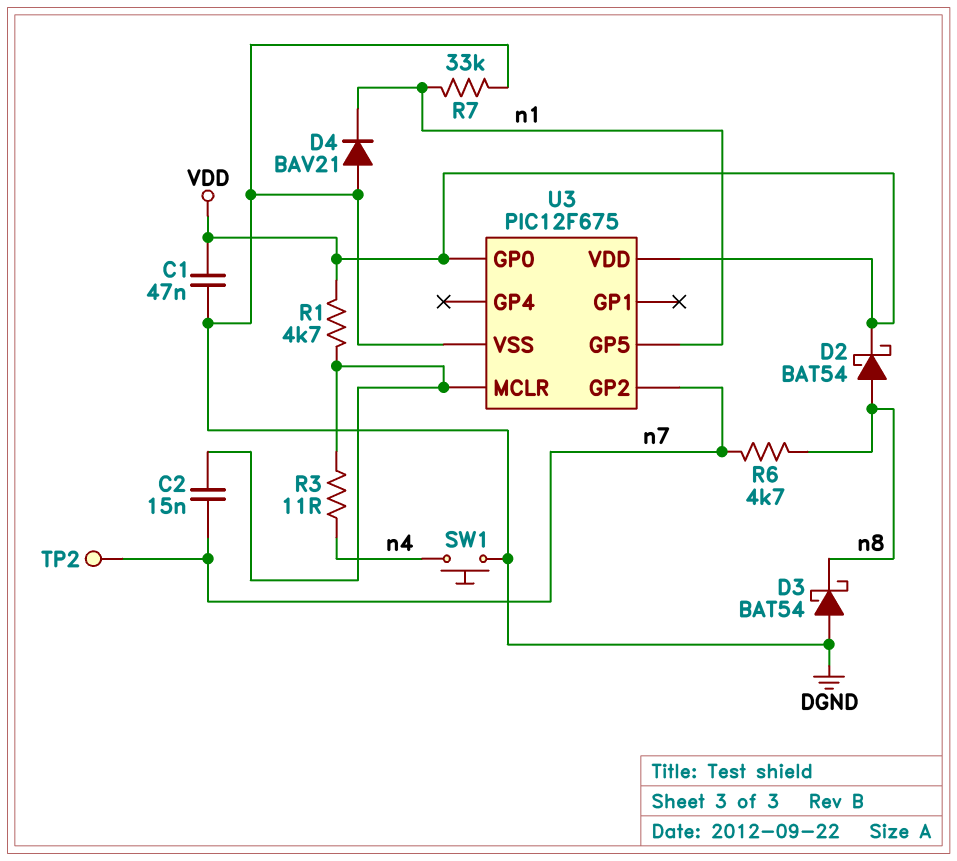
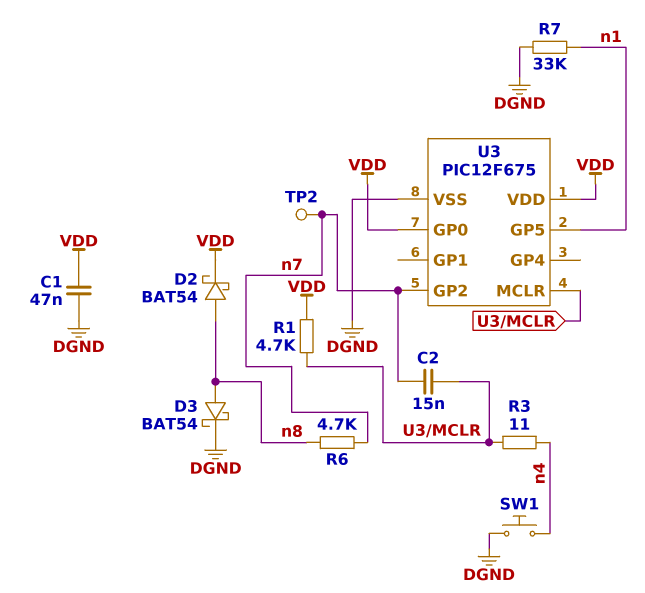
D3: schottky BAT54 (A DGND, K n8) -> schottky BAT54 (A n8, K DGND)
D4: diode BAV21 (A DGND, K n1) -> none

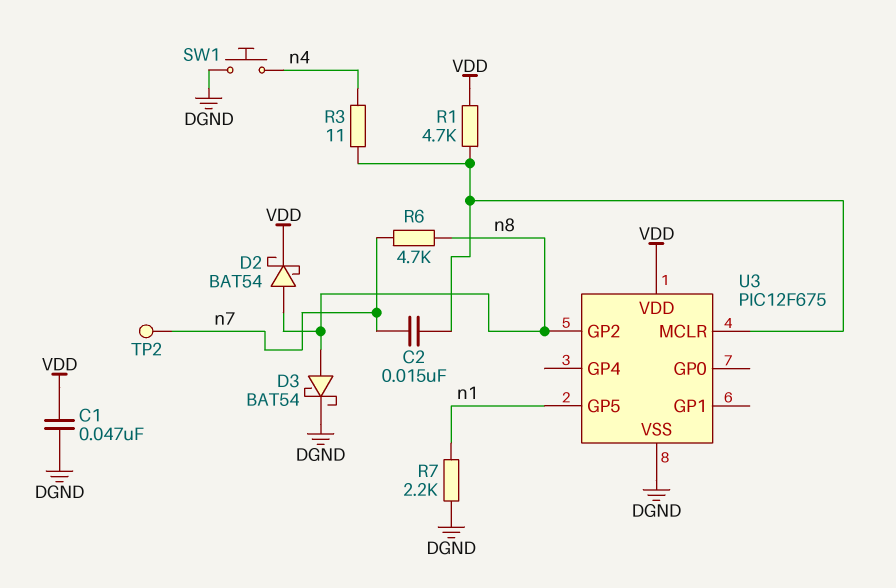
R7: 33k (DGND, n1) -> 2.2k (DGND, n1)
U3 pin GP0: VDD -> none
U3 pin GP2: n7 -> n8

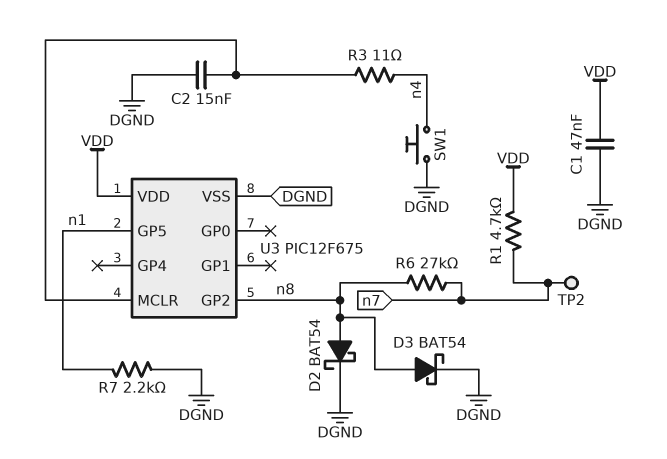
C2: 15nF (U3/MCLR, n7) -> 15nF (DGND, U3/MCLR)
D2: schottky BAT54 (A n8, K VDD) -> schottky BAT54 (A n8, K DGND)
R1: 4.7k (U3/MCLR, VDD) -> 4.7k (VDD, n7)
R6: 4.7k (n7, n8) -> 27k (n7, n8)

